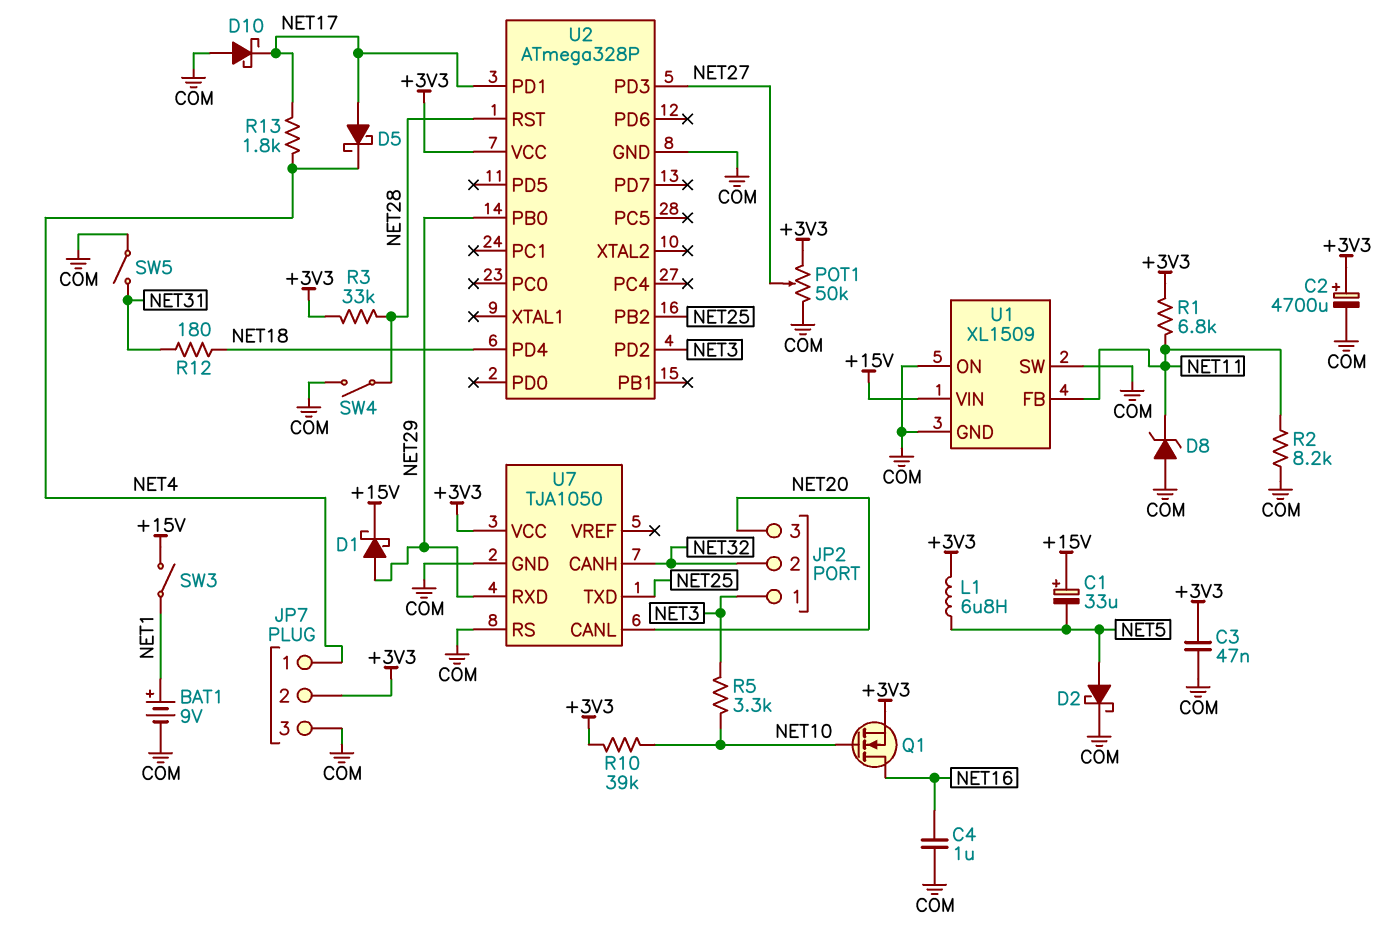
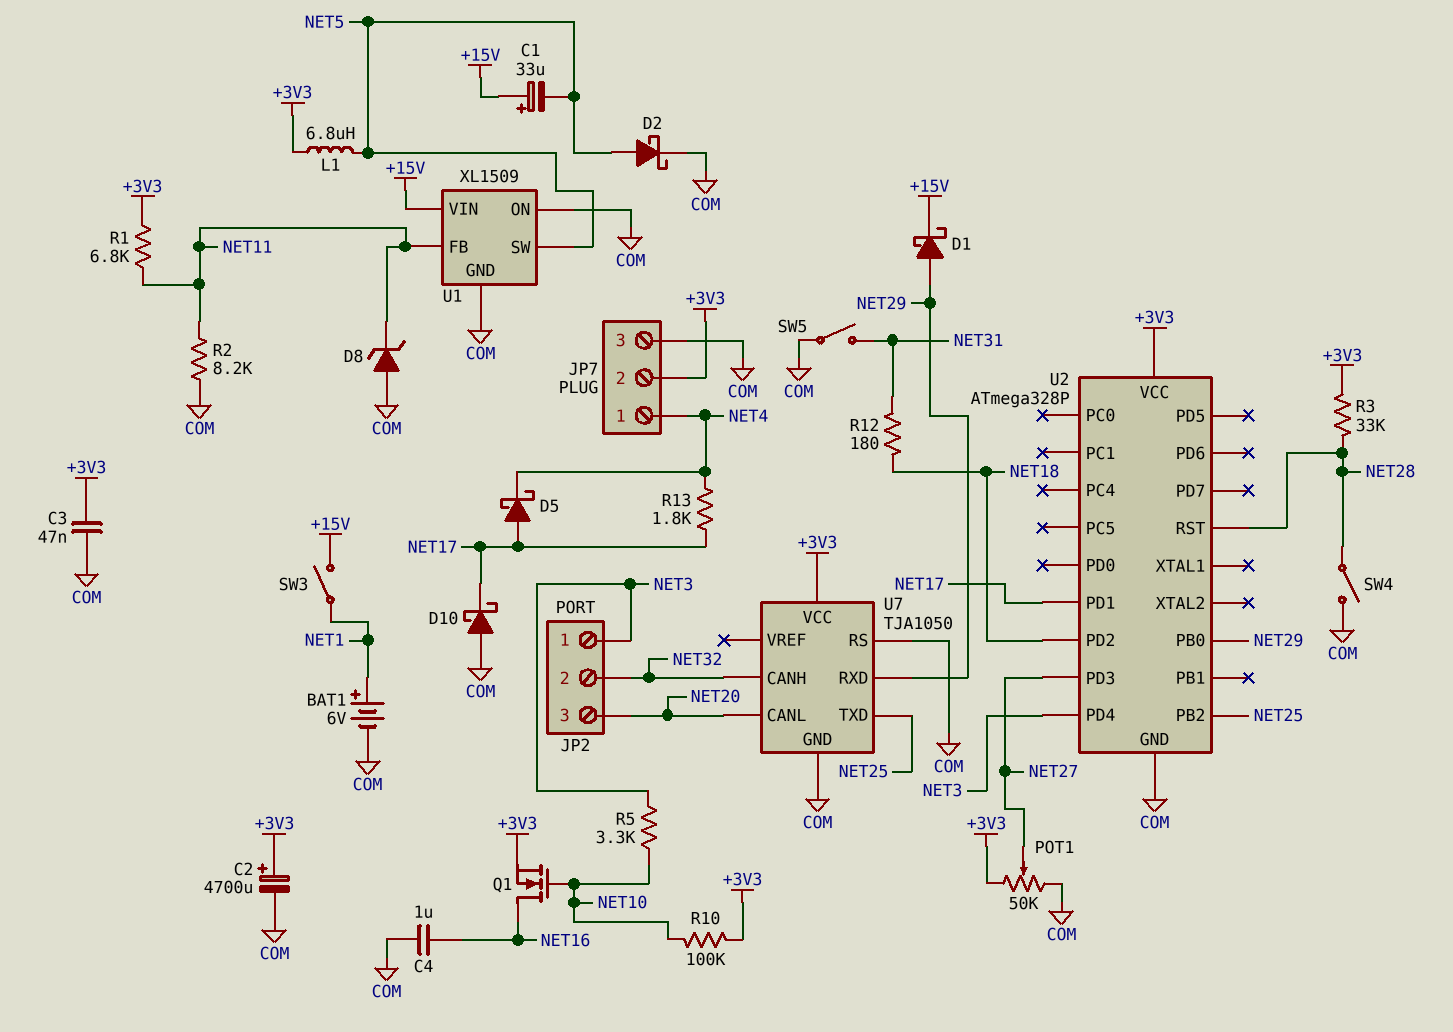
BAT1: 9V (plus NET1, minus COM) -> 6V (plus NET1, minus COM)
R10: 39k (+3V3, NET10) -> 100k (+3V3, NET10)
U1 pin SW: COM -> NET5
U2 pin PD2: NET3 -> NET18
U2 pin PD4: NET18 -> NET3

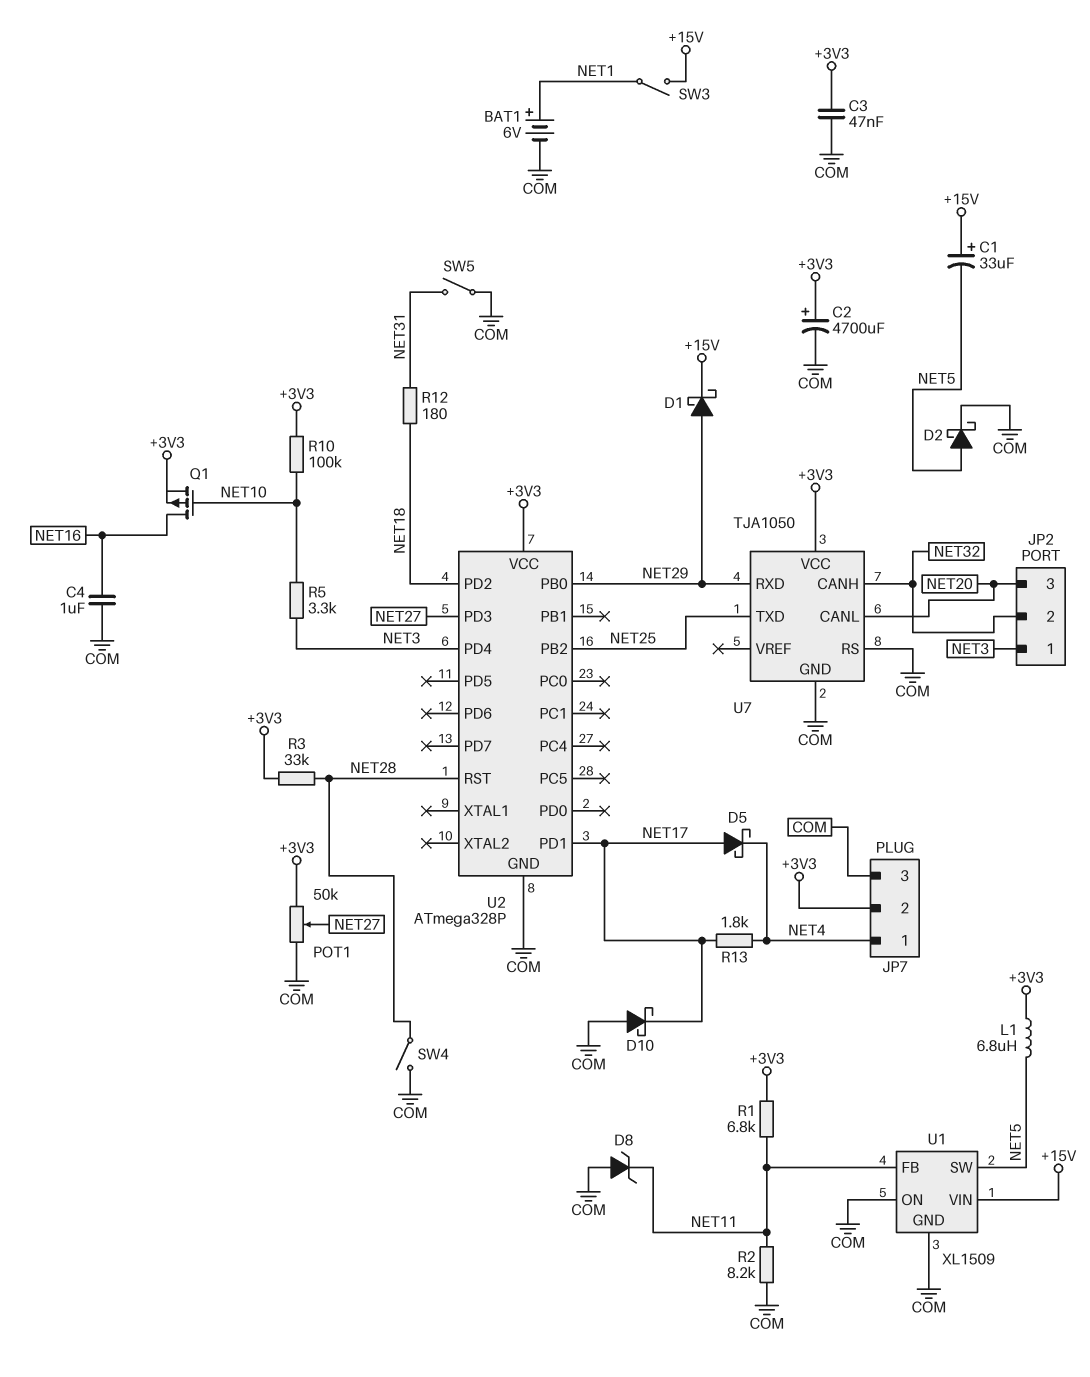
Q1: NMOS (G NET10, D NET16, S +3V3) -> PMOS (G NET10, D NET16, S +3V3)

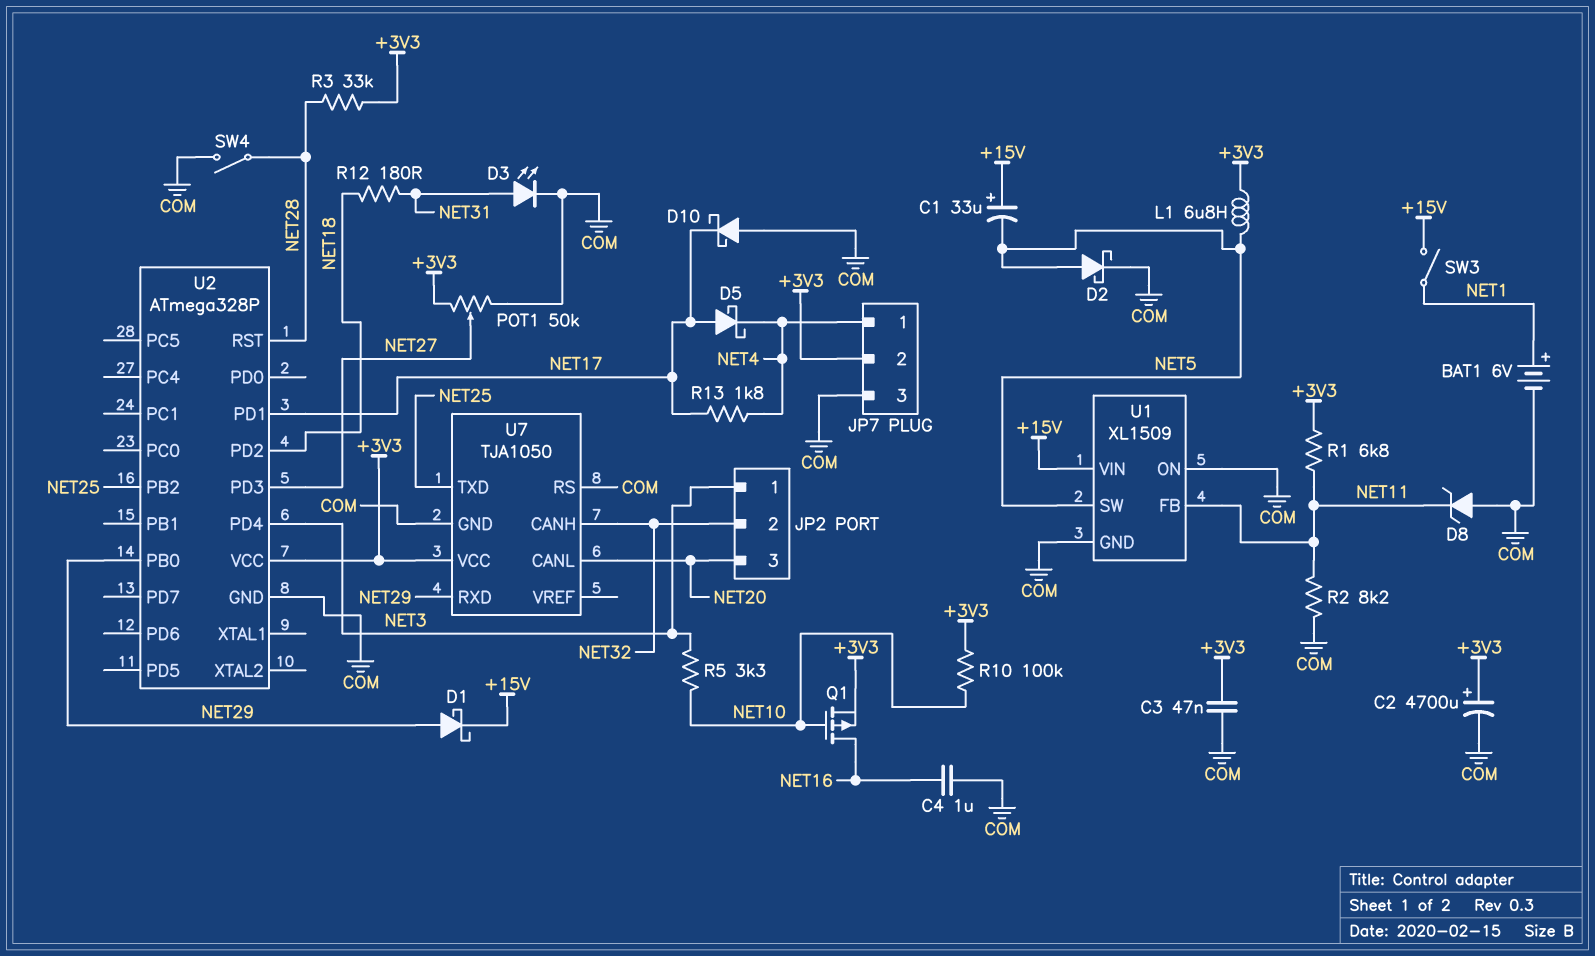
D3: none -> LED (A NET31, K COM)
SW5: switch (COM, NET31) -> none

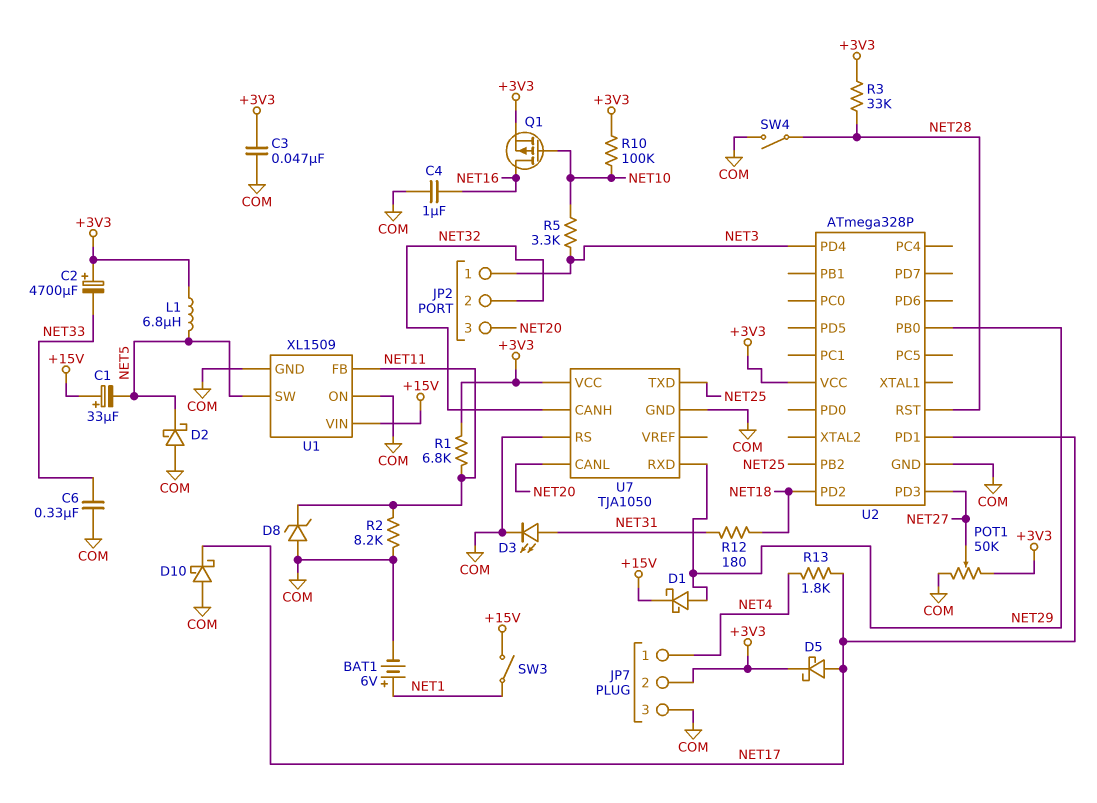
C2: 4700uF (plus +3V3, minus COM) -> 4700uF (plus +3V3, minus NET33)
C6: none -> 330nF (COM, NET33)
D2: schottky (A NET5, K COM) -> schottky (A COM, K NET5)
D5: schottky (A NET17, K NET4) -> schottky (A NET17, K +3V3)

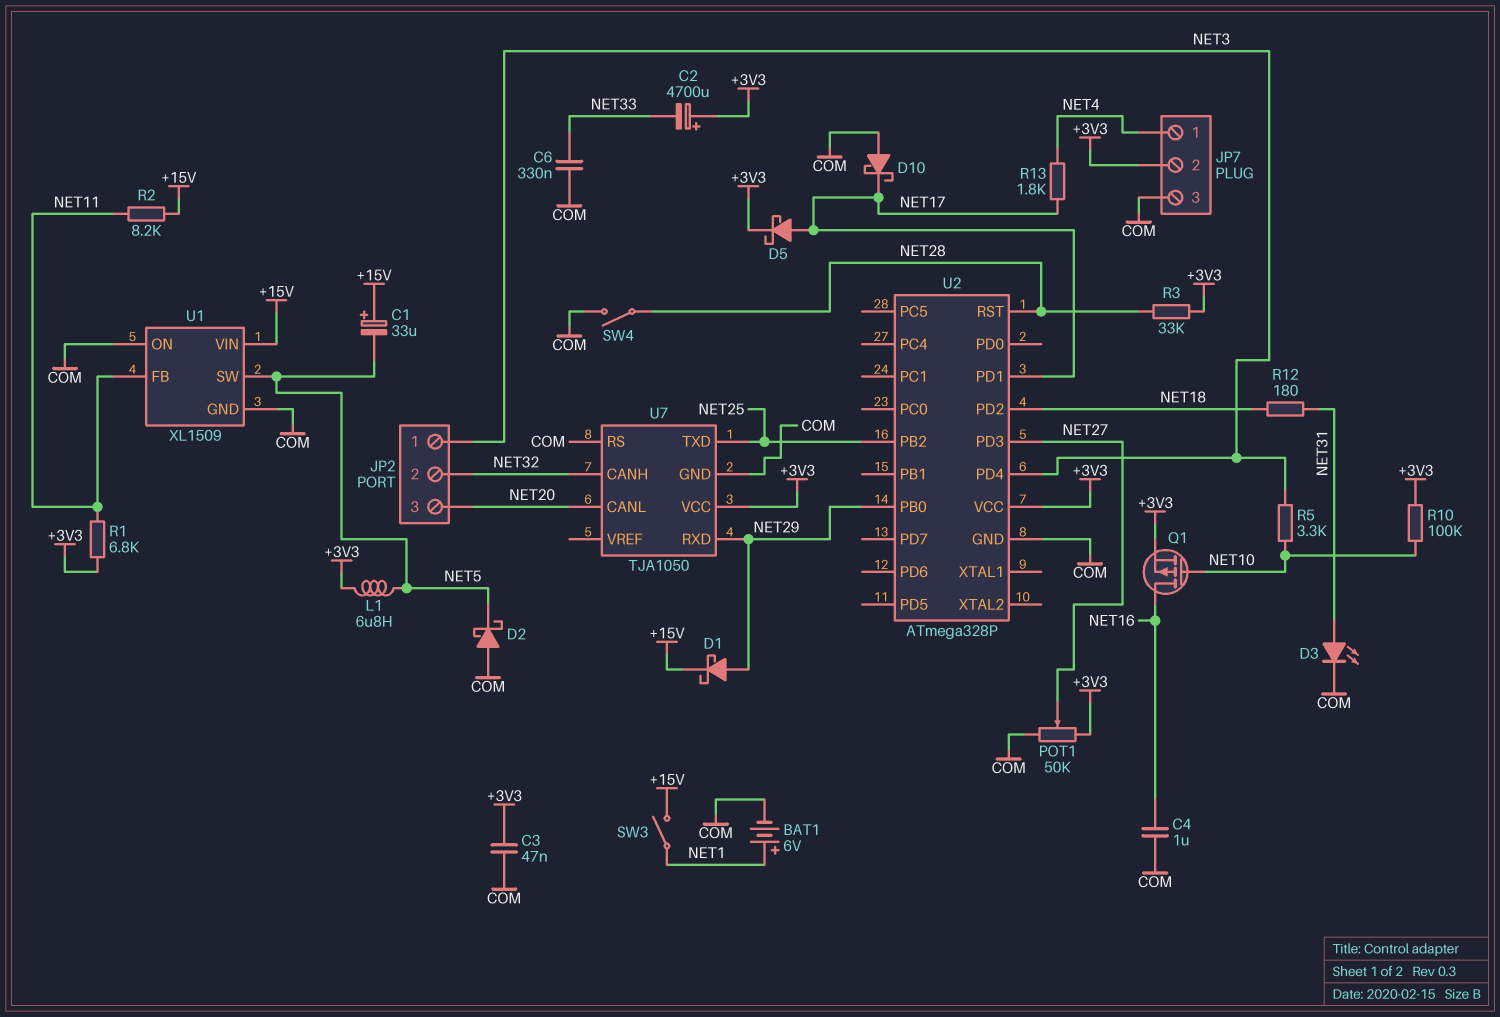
D8: zener (A COM, K NET11) -> none
R2: 8.2k (COM, NET11) -> 8.2k (+15V, NET11)

